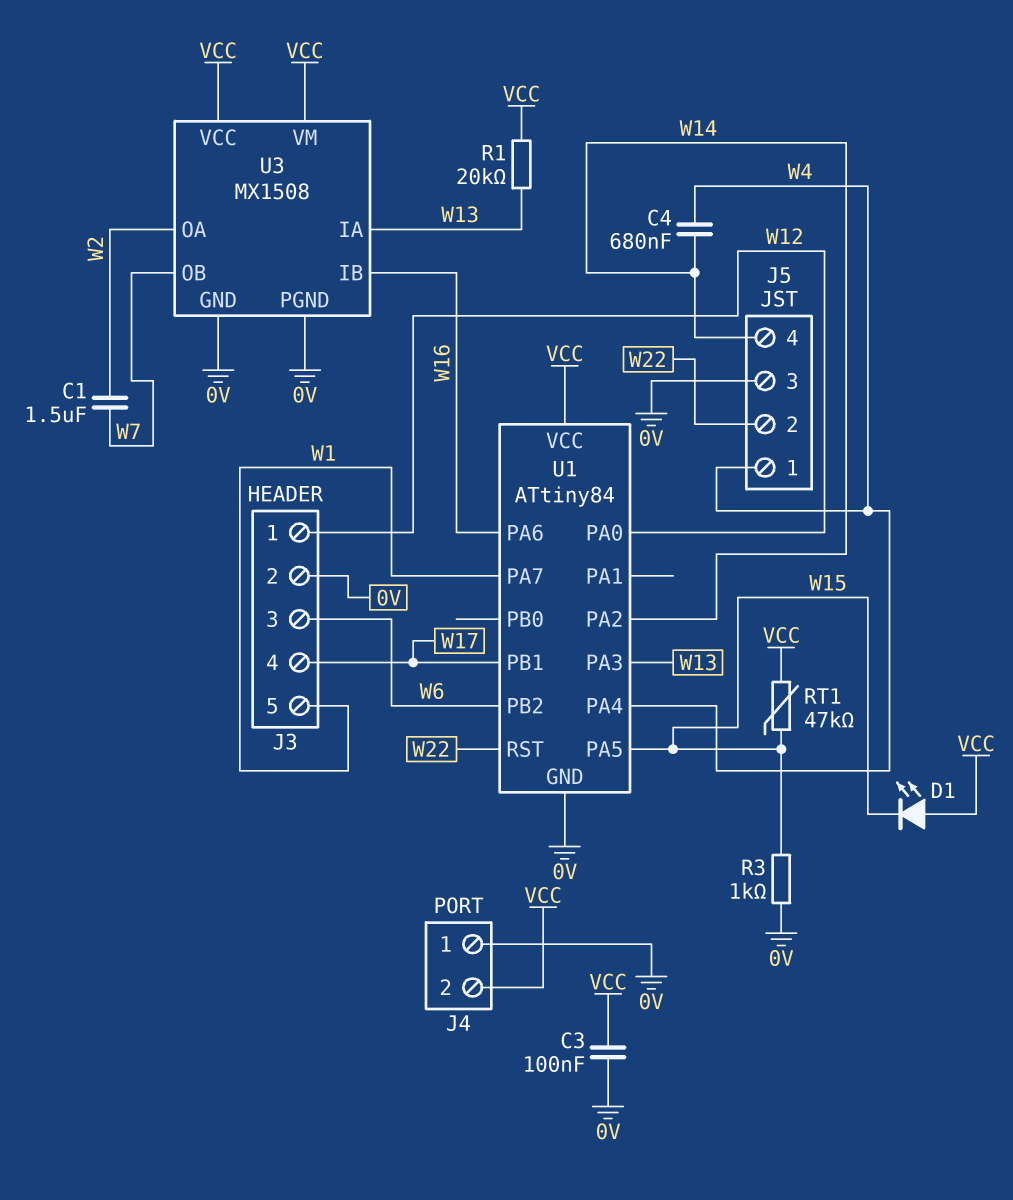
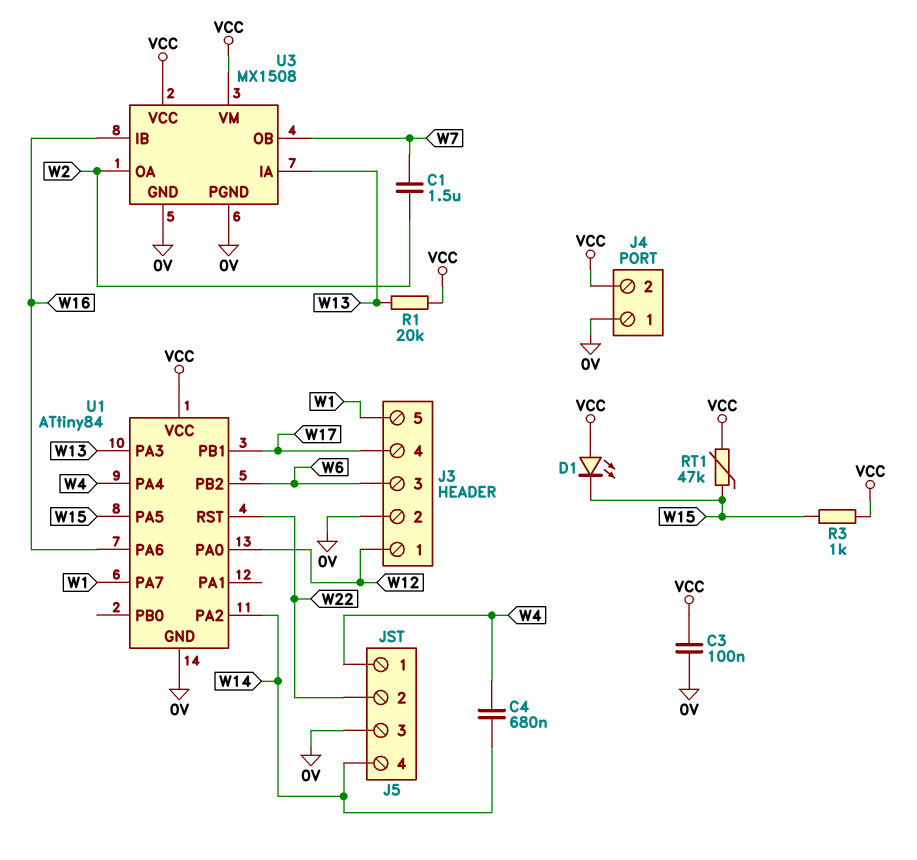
R3: 1k (0V, W15) -> 1k (VCC, W15)

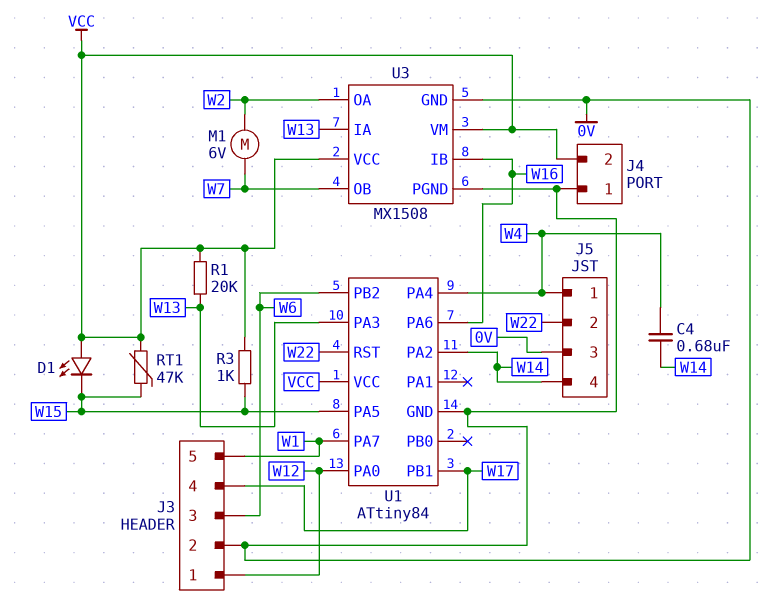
C1: 1.5uF (W2, W7) -> none
C3: 100nF (0V, VCC) -> none
M1: none -> motor 6V (W2, W7)

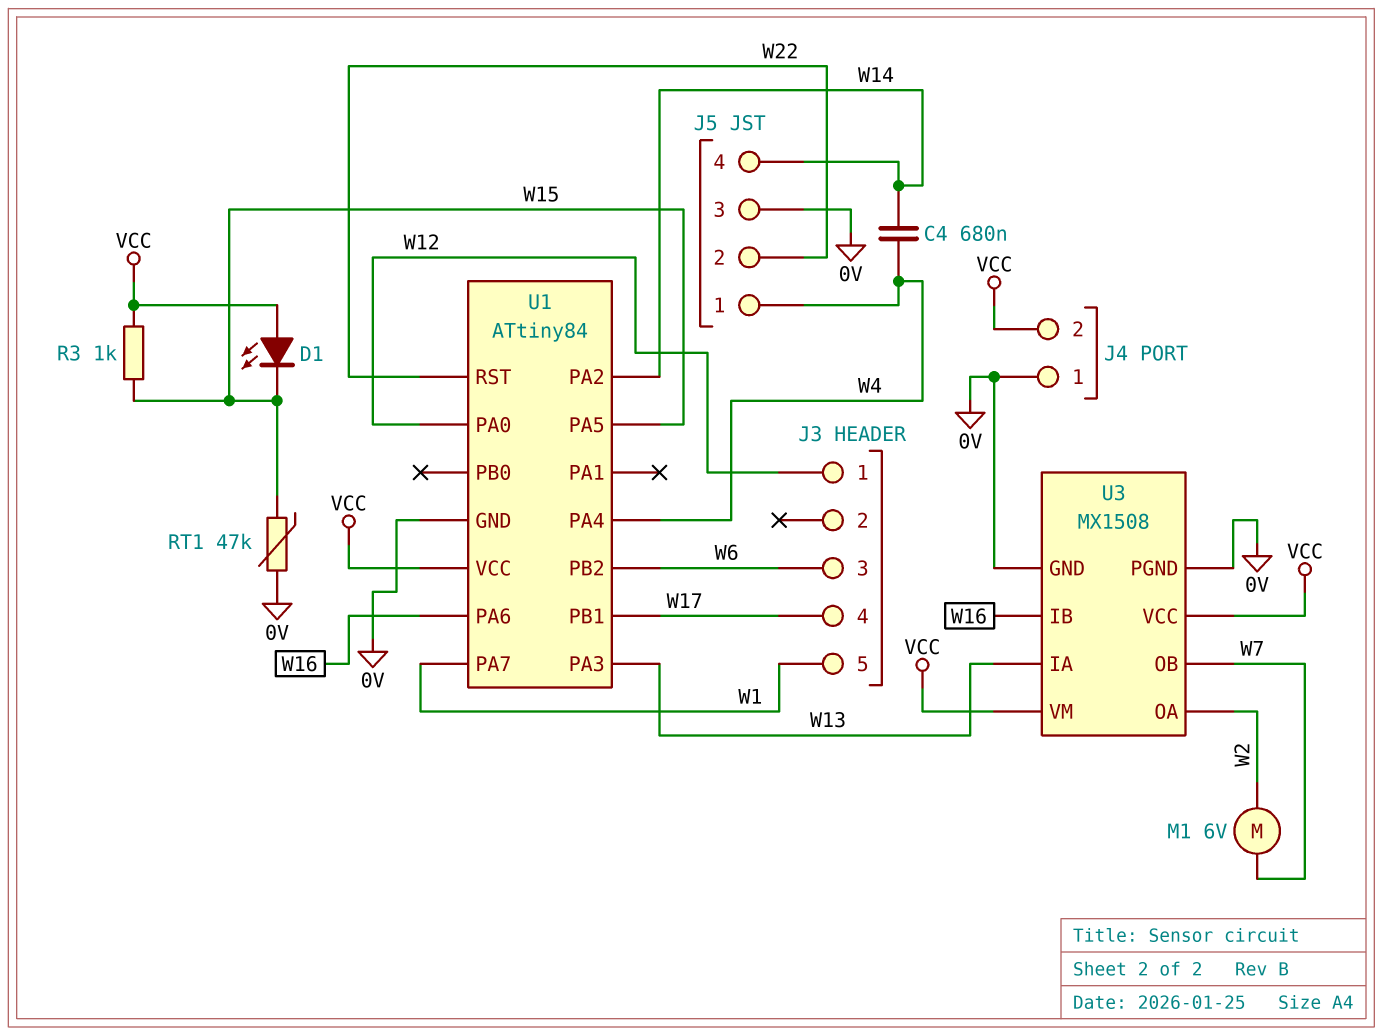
J3 pin 2: 0V -> none
R1: 20k (VCC, W13) -> none
RT1: 47k (VCC, W15) -> 47k (0V, W15)

